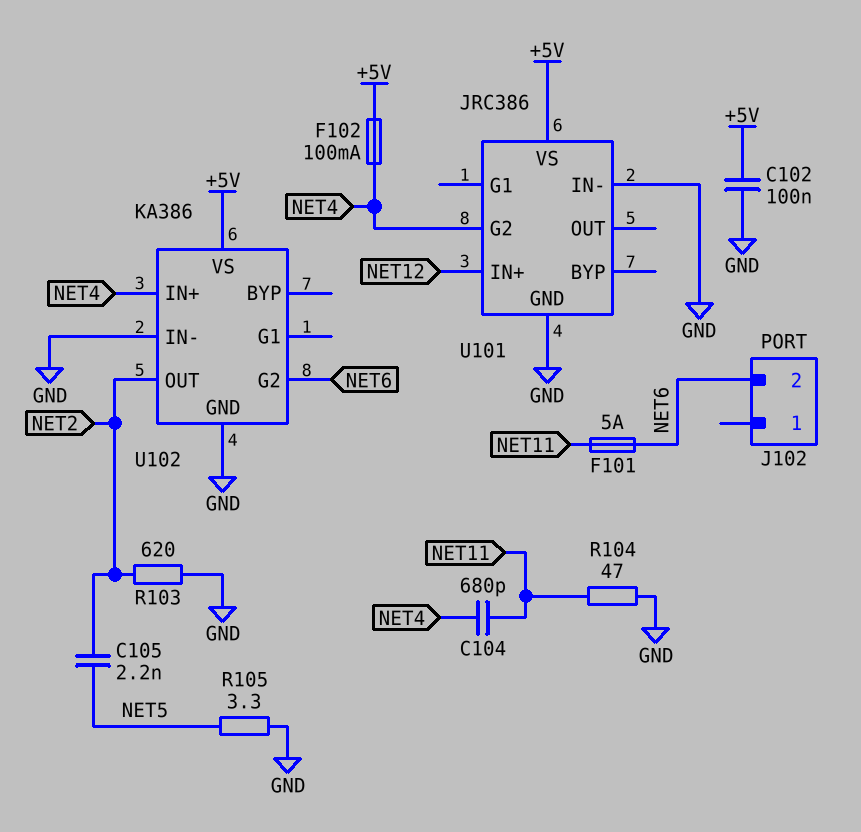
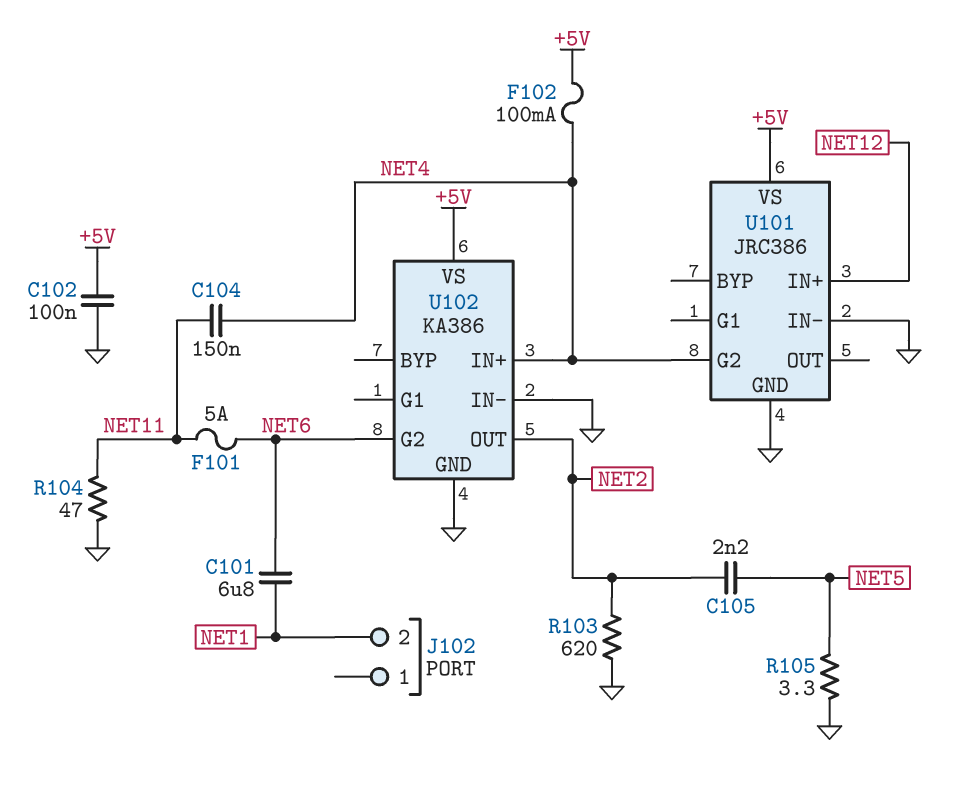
C101: none -> 6.8uF (NET1, NET6)
C104: 680pF (NET4, NET11) -> 150nF (NET4, NET11)
J102 pin 2: NET6 -> NET1

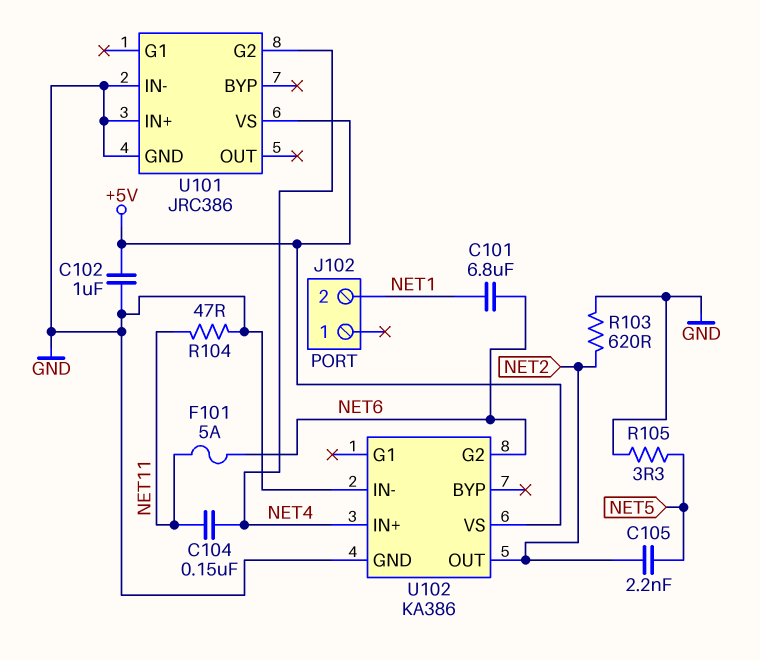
C102: 100nF (+5V, GND) -> 1uF (+5V, GND)
F102: 100mA (+5V, NET4) -> none
U101 pin IN+: NET12 -> GND

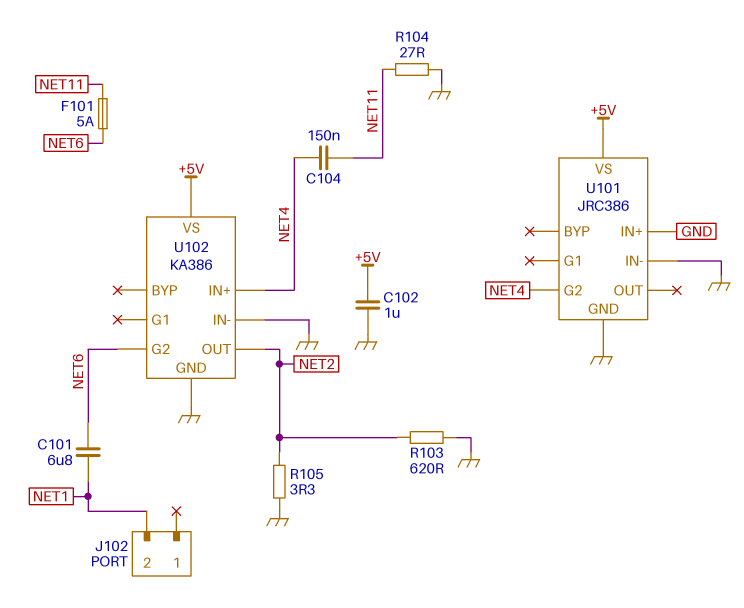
C105: 2.2nF (NET2, NET5) -> none
R104: 47 (GND, NET11) -> 27 (GND, NET11)
R105: 3.3 (GND, NET5) -> 3.3 (GND, NET2)

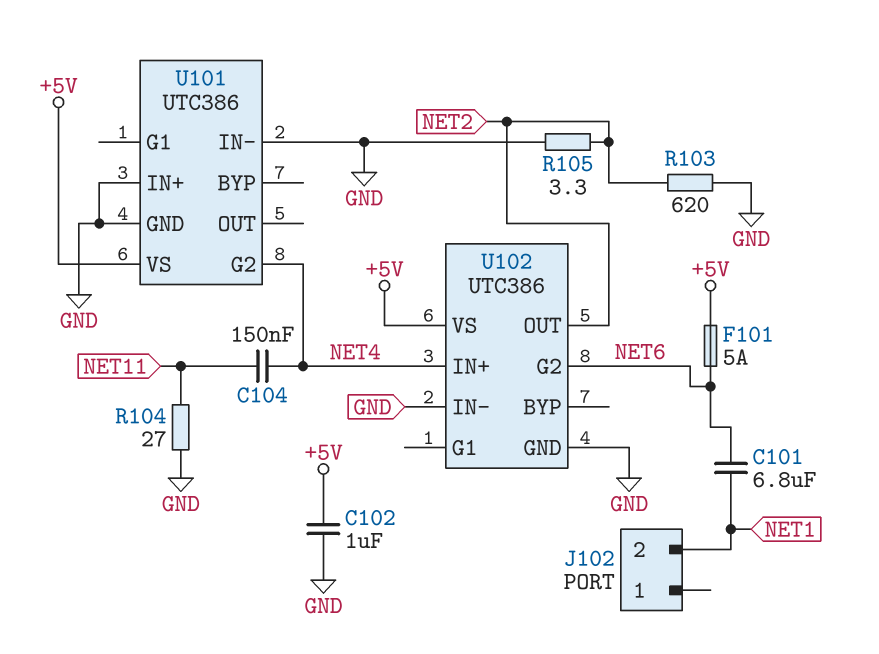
F101: 5A (NET6, NET11) -> 5A (+5V, NET6)
U101: JRC386 -> UTC386
U102: KA386 -> UTC386

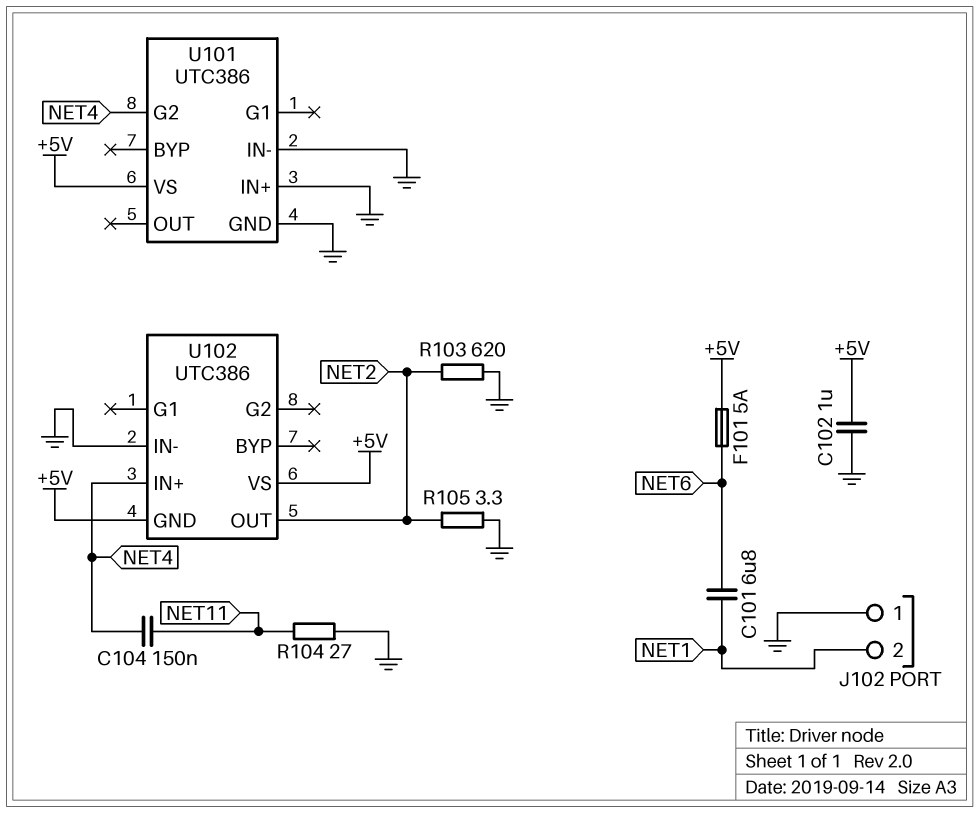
J102 pin 1: none -> GND
U102 pin G2: NET6 -> none
U102 pin GND: GND -> +5V

